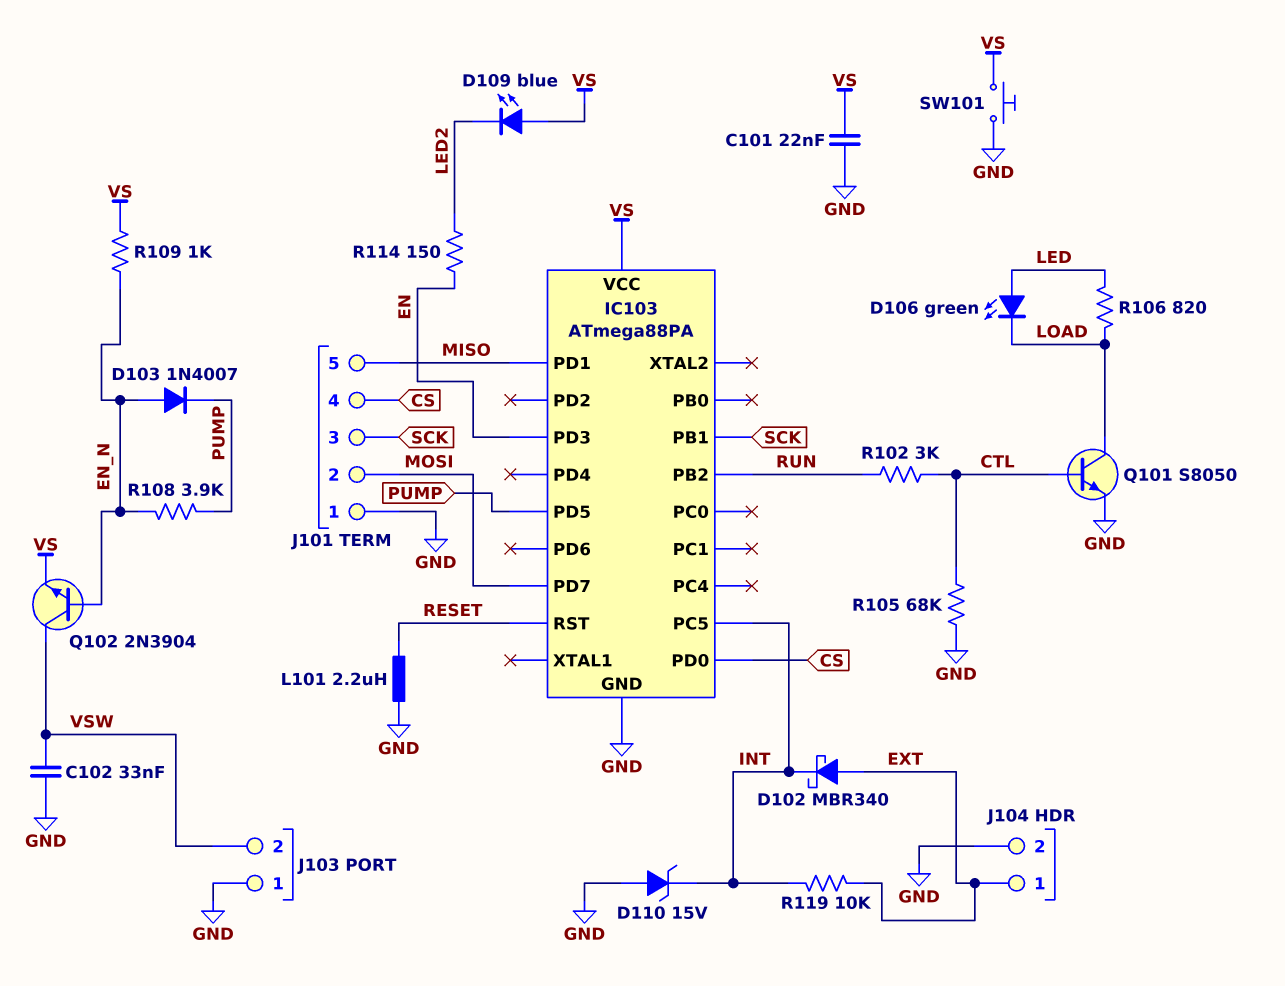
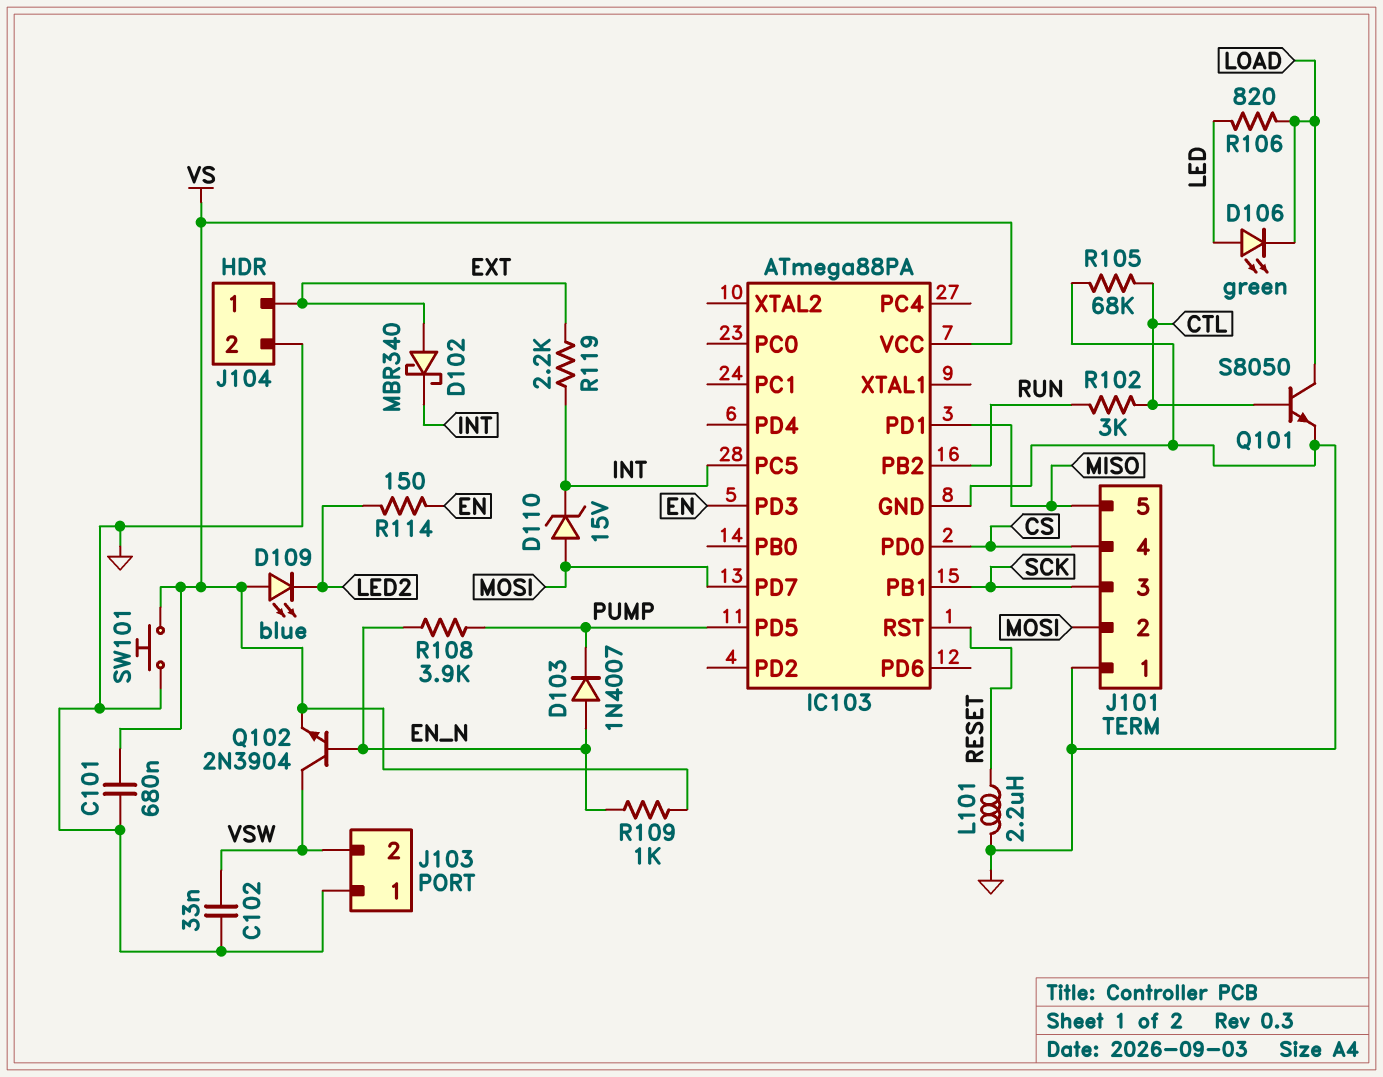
C101: 22nF (GND, VS) -> 680nF (GND, VS)
D110: zener 15V (A GND, K INT) -> zener 15V (A MOSI, K INT)
R119: 10k (EXT, INT) -> 2.2k (EXT, INT)

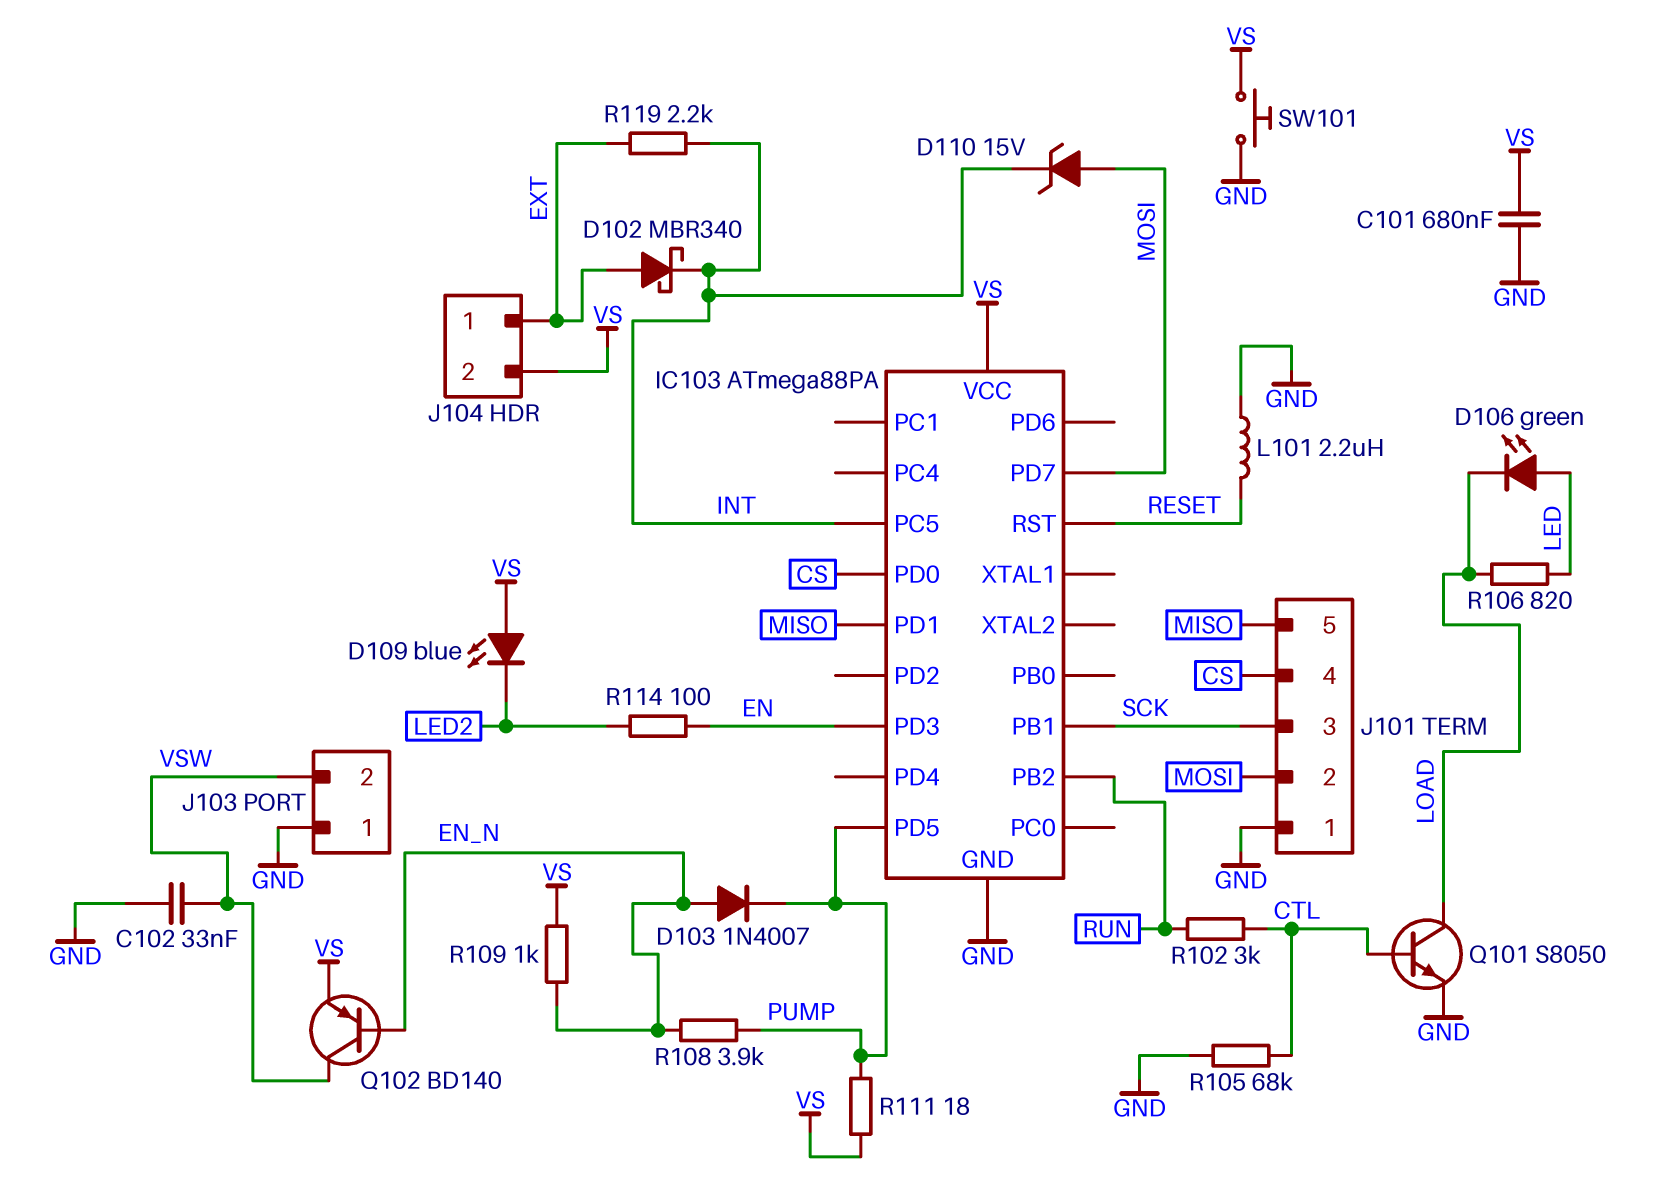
J104 pin 2: GND -> VS
Q102: NPN 2N3904 (B EN_N, C VSW, E VS) -> PNP BD140 (B EN_N, C VSW, E VS)
R111: none -> 18 (PUMP, VS)
R114: 150 (EN, LED2) -> 100 (EN, LED2)

